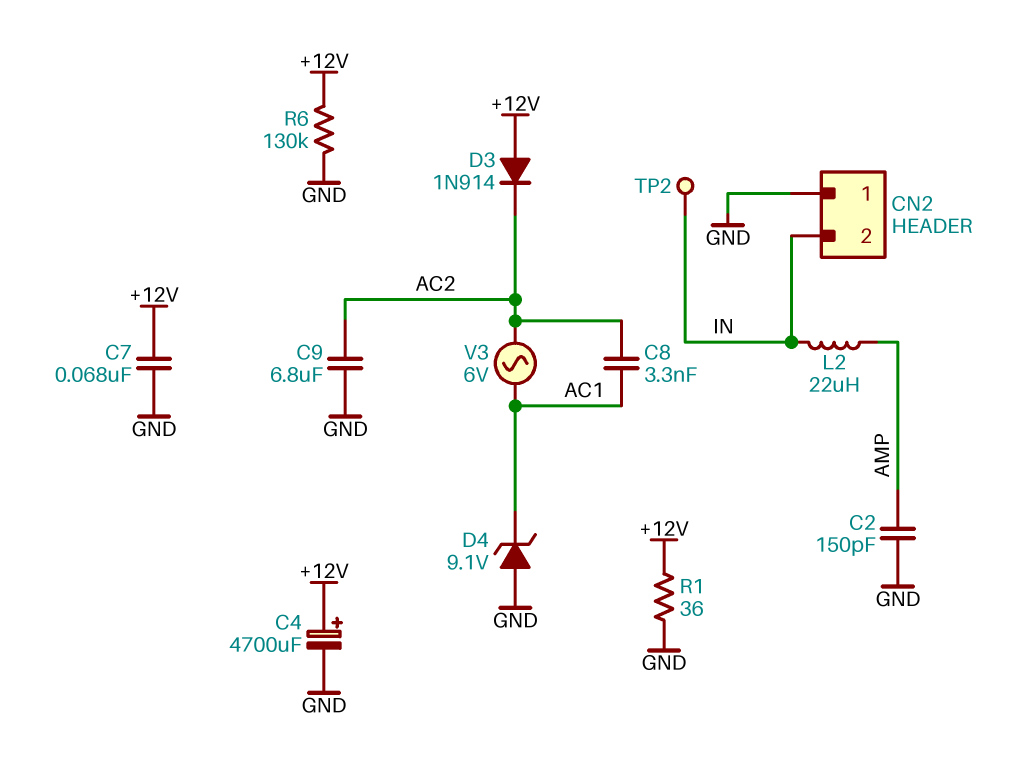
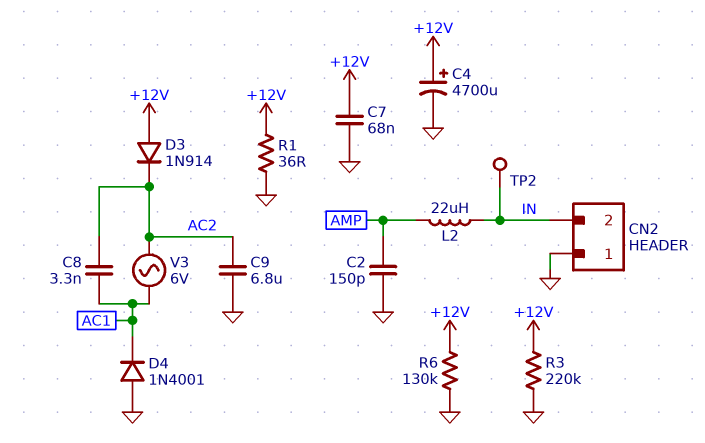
D4: zener 9.1V (A GND, K AC1) -> diode 1N4001 (A GND, K AC1)
R3: none -> 220k (+12V, GND)

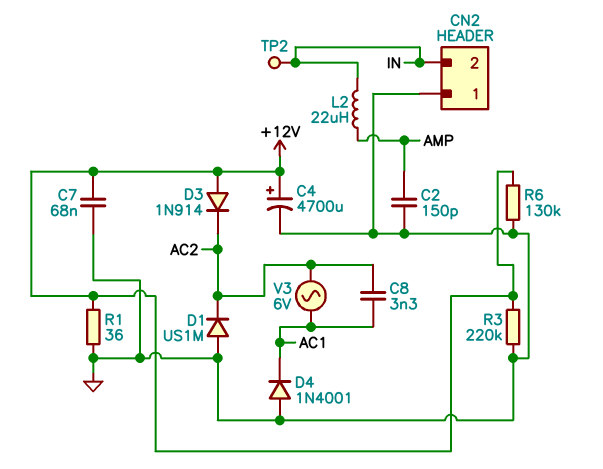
C9: 6.8uF (AC2, GND) -> none
D1: none -> diode US1M (A GND, K AC2)

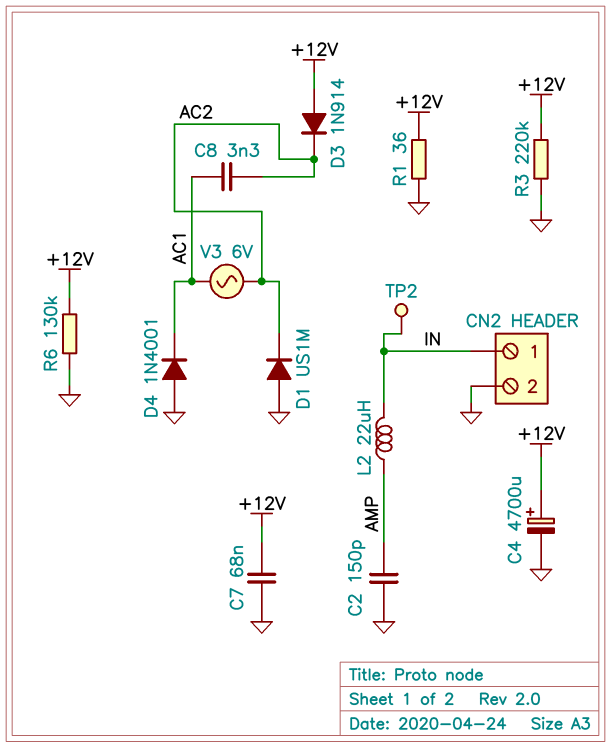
CN2 pin 1: GND -> IN
CN2 pin 2: IN -> GND

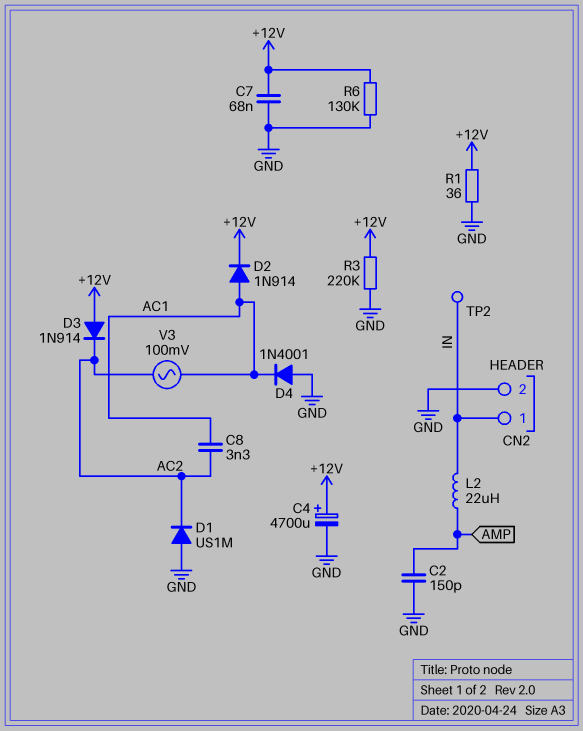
D2: none -> diode 1N914 (A AC1, K +12V)
V3: AC 6V (AC1, AC2) -> AC 100mV (AC1, AC2)

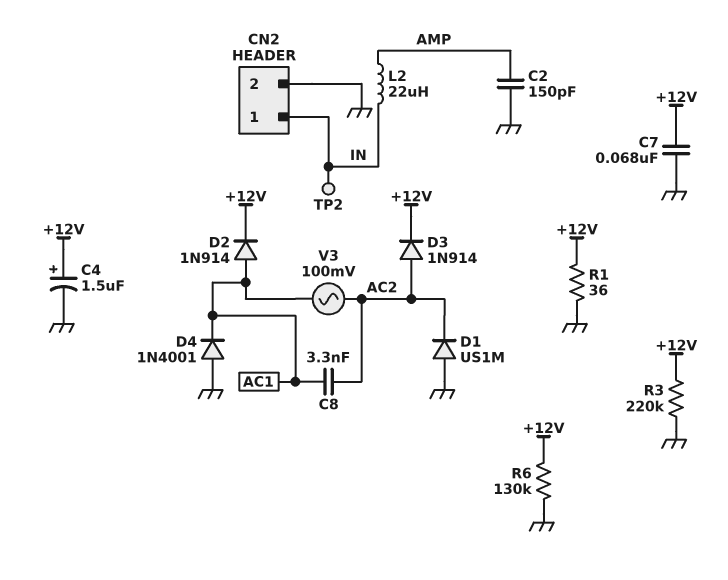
C4: 4700uF (plus +12V, minus GND) -> 1.5uF (plus +12V, minus GND)
D3: diode 1N914 (A +12V, K AC2) -> diode 1N914 (A AC2, K +12V)

